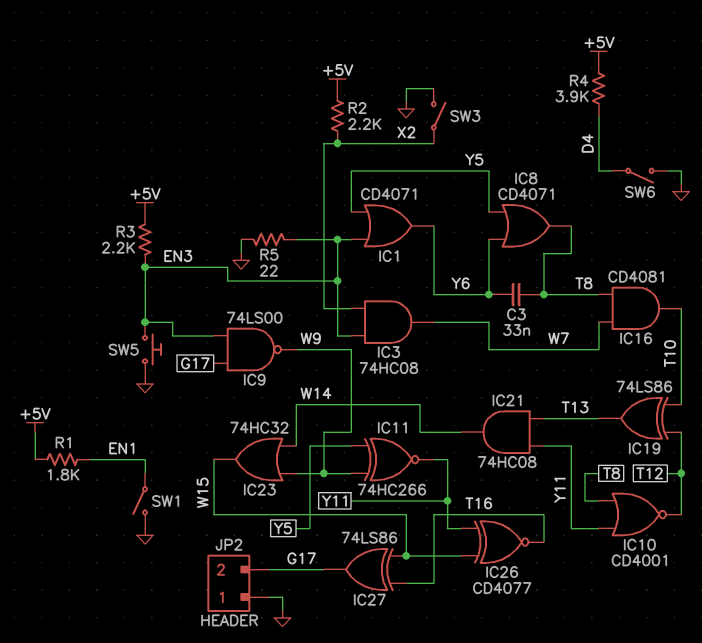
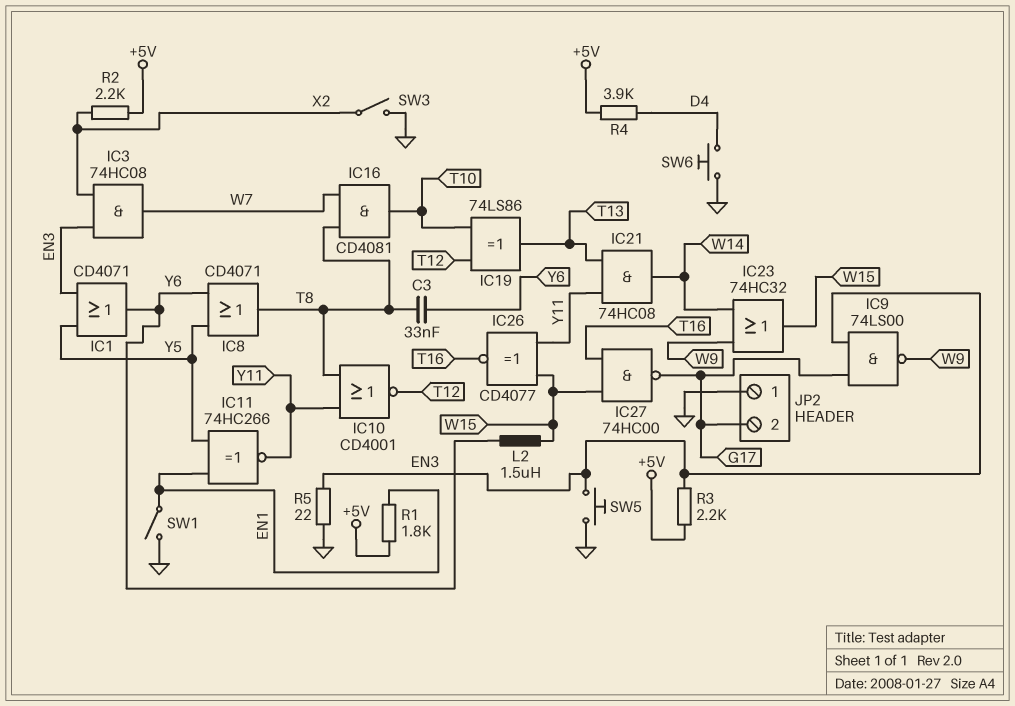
IC11: XNOR 74HC266 (in W9, in Y5, out Y11) -> XNOR 74HC266 (in EN1, in Y5, out Y11)
IC27: XOR 74LS86 (in T16, in W15, out G17) -> NAND 74HC00 (in T16, in W15, out G17)
L2: none -> 1.5uH (W15, Y6)
SW6: switch (D4, GND) -> button (D4, GND)

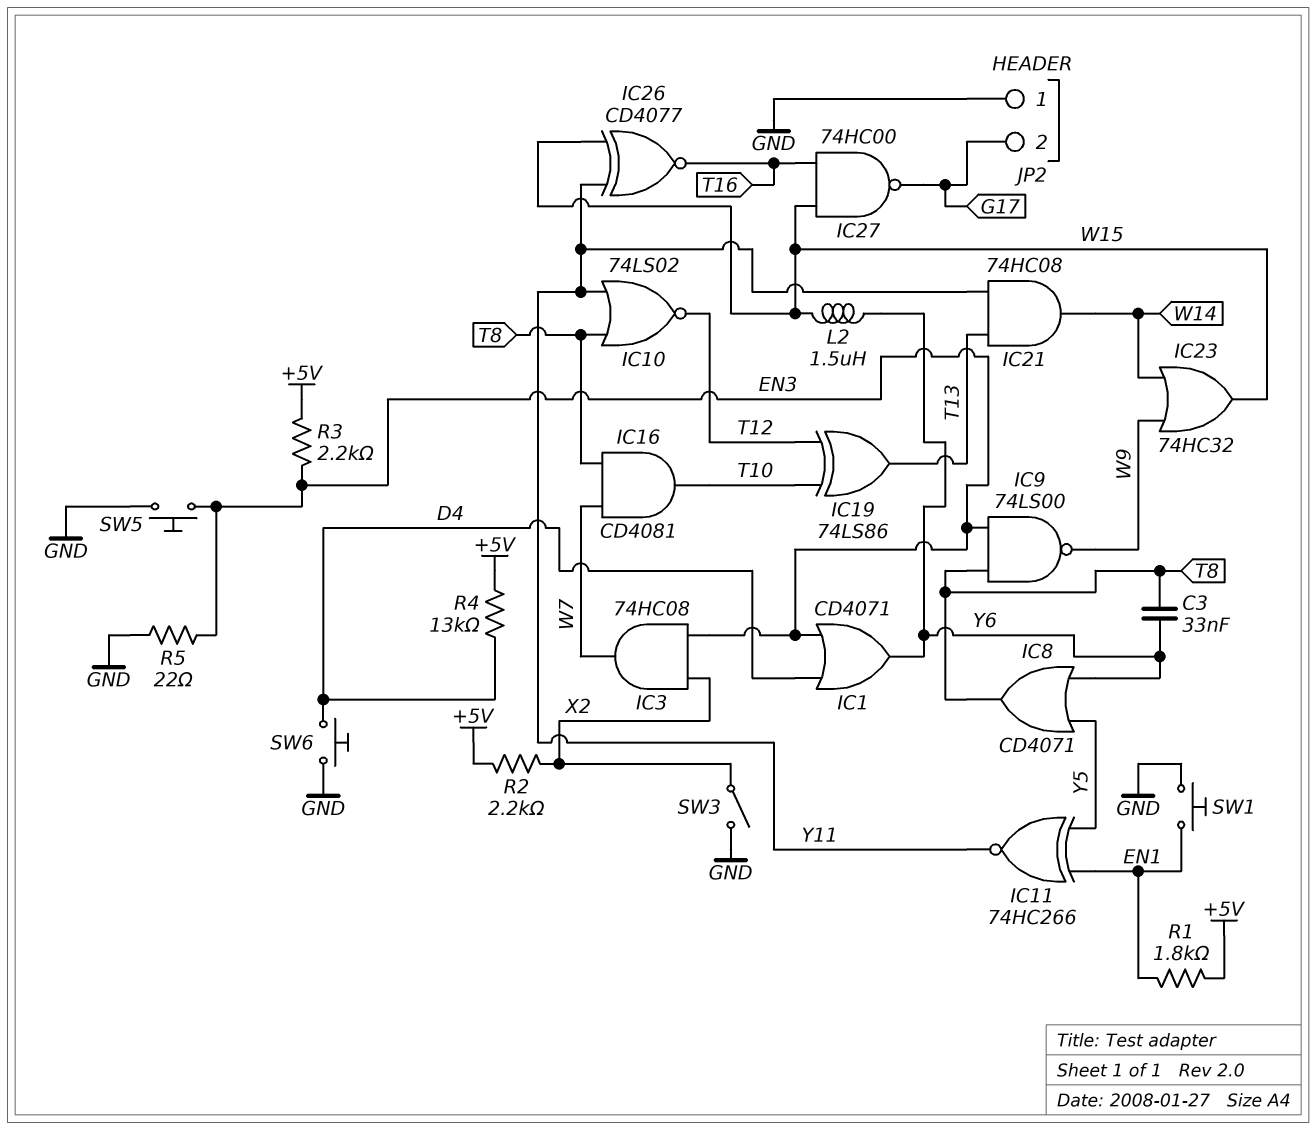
IC1: OR CD4071 (in EN3, in Y5, out Y6) -> OR CD4071 (in D4, in EN3, out Y6)
IC9: NAND 74LS00 (in EN3, in G17, out W9) -> NAND 74LS00 (in EN3, in T8, out W9)
IC10: NOR CD4001 (in T8, in Y11, out T12) -> NOR 74LS02 (in T8, in Y11, out T12)
R4: 3.9k (+5V, D4) -> 13k (+5V, D4)
SW1: switch (EN1, GND) -> button (EN1, GND)

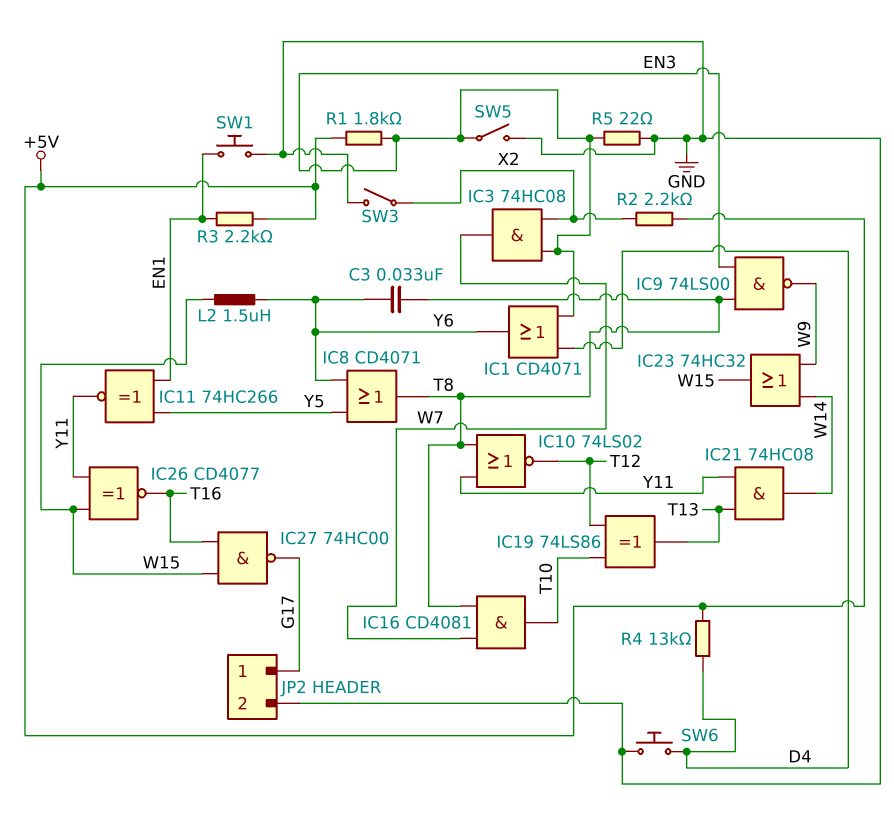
JP2 pin 1: GND -> G17
JP2 pin 2: G17 -> GND
R1: 1.8k (+5V, EN1) -> 1.8k (+5V, EN3)
R3: 2.2k (+5V, EN3) -> 2.2k (+5V, EN1)
SW5: button (EN3, GND) -> switch (EN3, GND)

